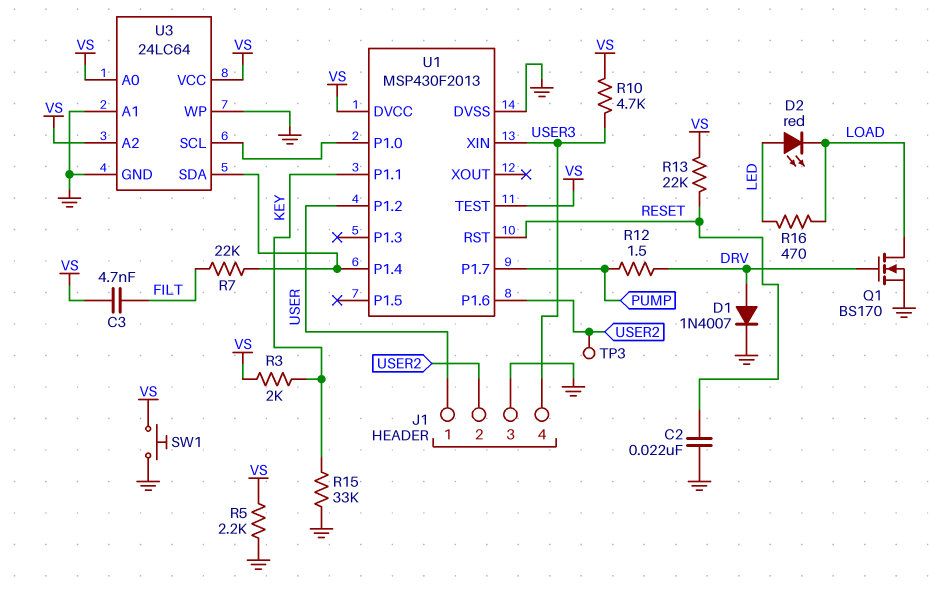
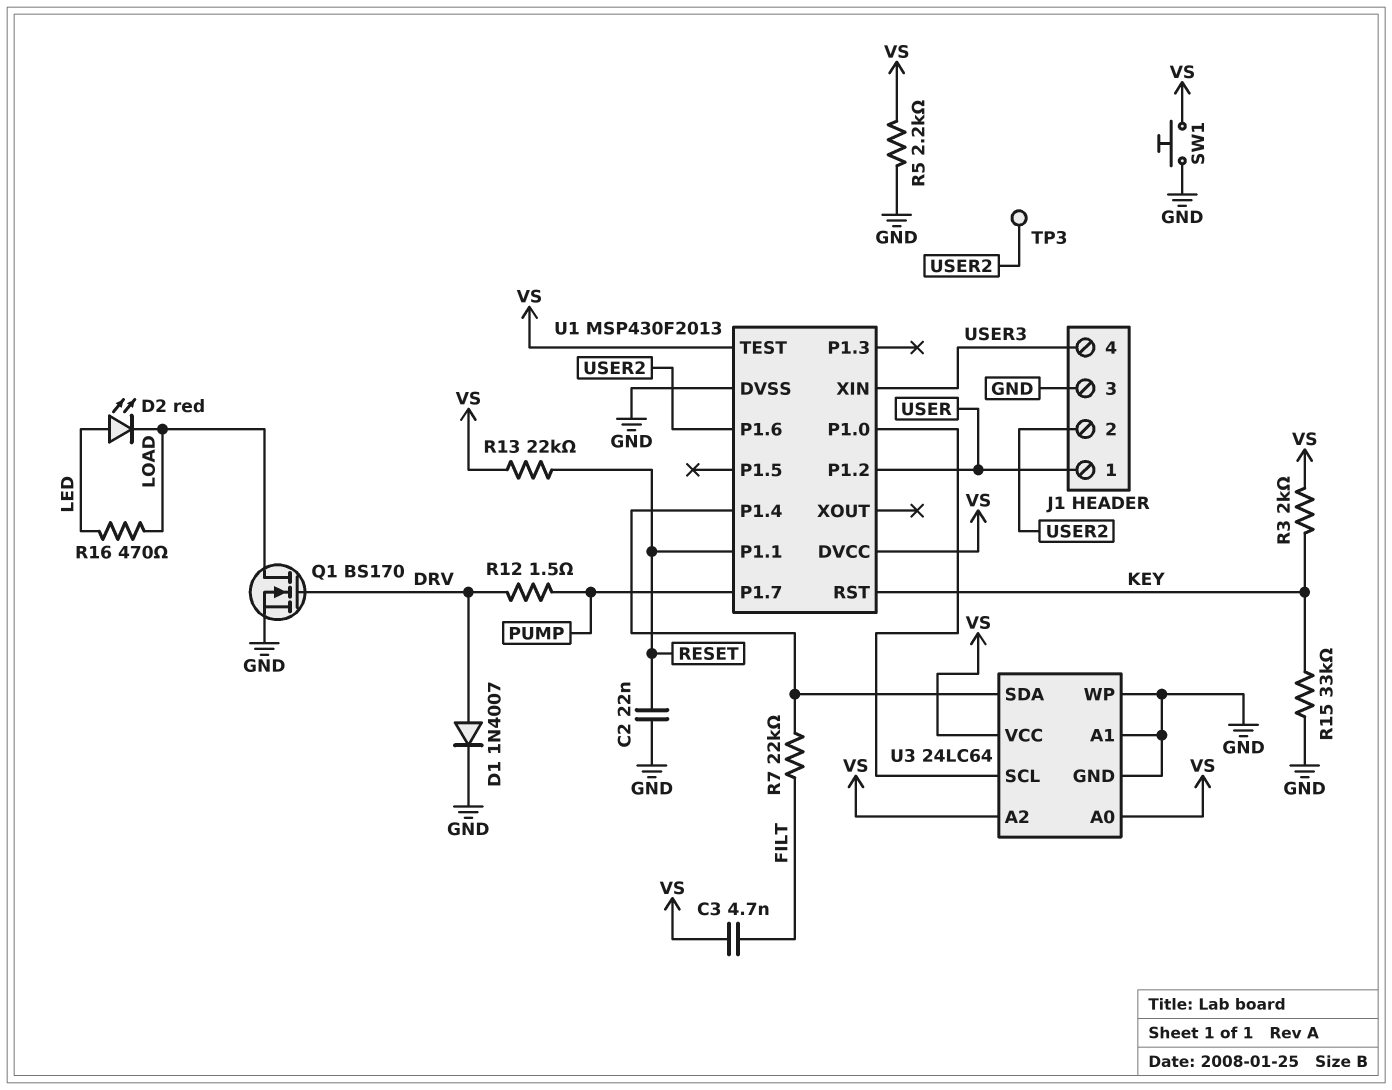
R10: 4.7k (USER3, VS) -> none
U1 pin P1.1: KEY -> RESET
U1 pin RST: RESET -> KEY

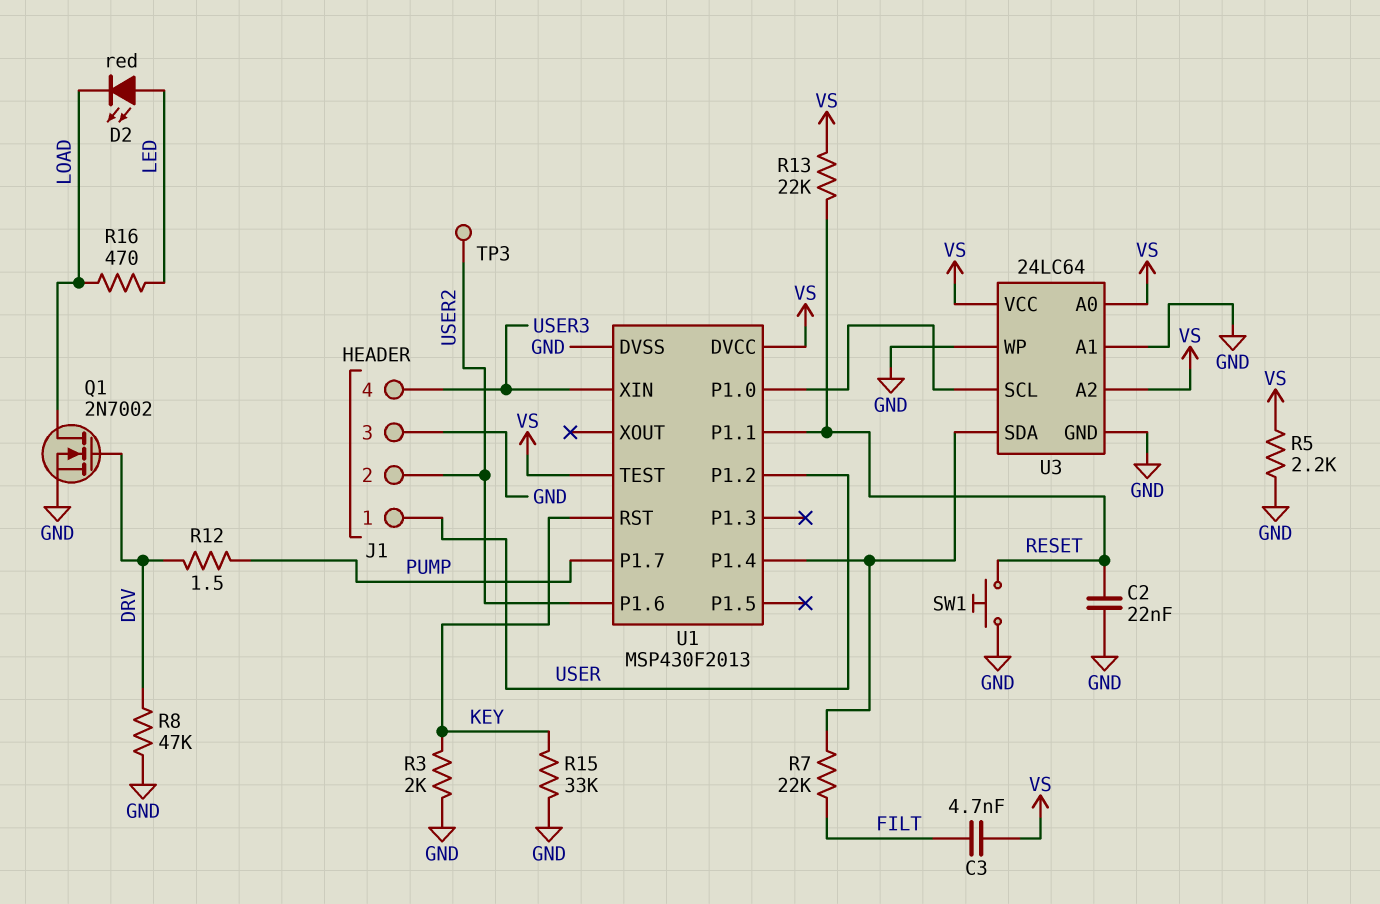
D1: diode 1N4007 (A DRV, K GND) -> none
Q1: NMOS BS170 (G DRV, D LOAD, S GND) -> NMOS 2N7002 (G DRV, D LOAD, S GND)
R3: 2k (KEY, VS) -> 2k (GND, KEY)
R8: none -> 47k (DRV, GND)
SW1: button (GND, VS) -> button (GND, RESET)

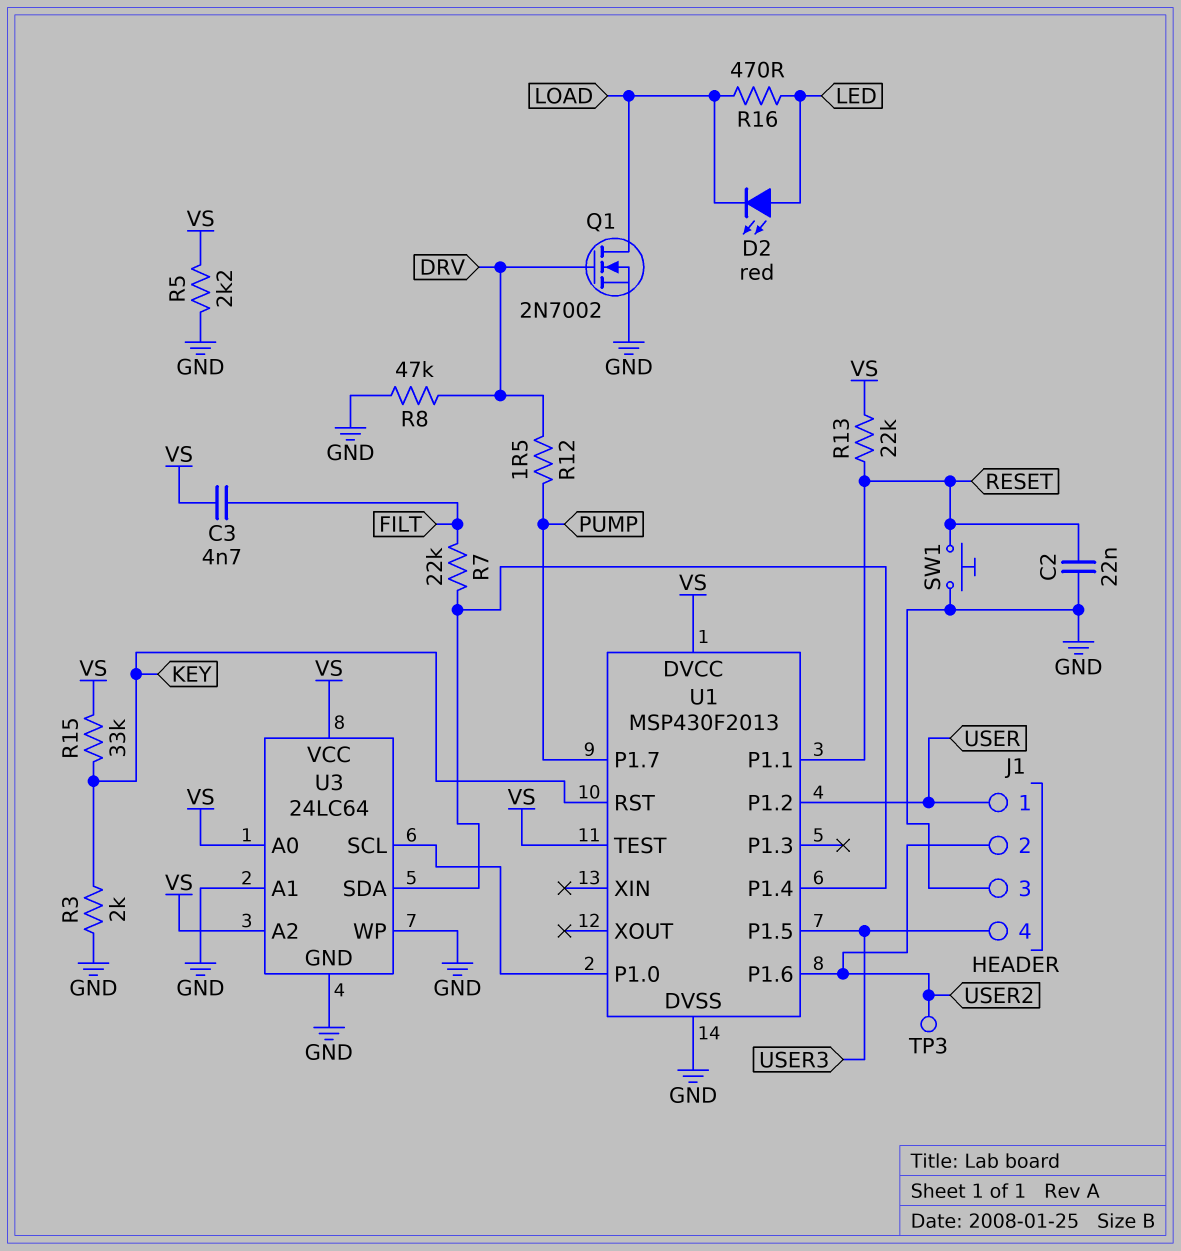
R15: 33k (GND, KEY) -> 33k (KEY, VS)
U1 pin P1.5: none -> USER3
U1 pin XIN: USER3 -> none

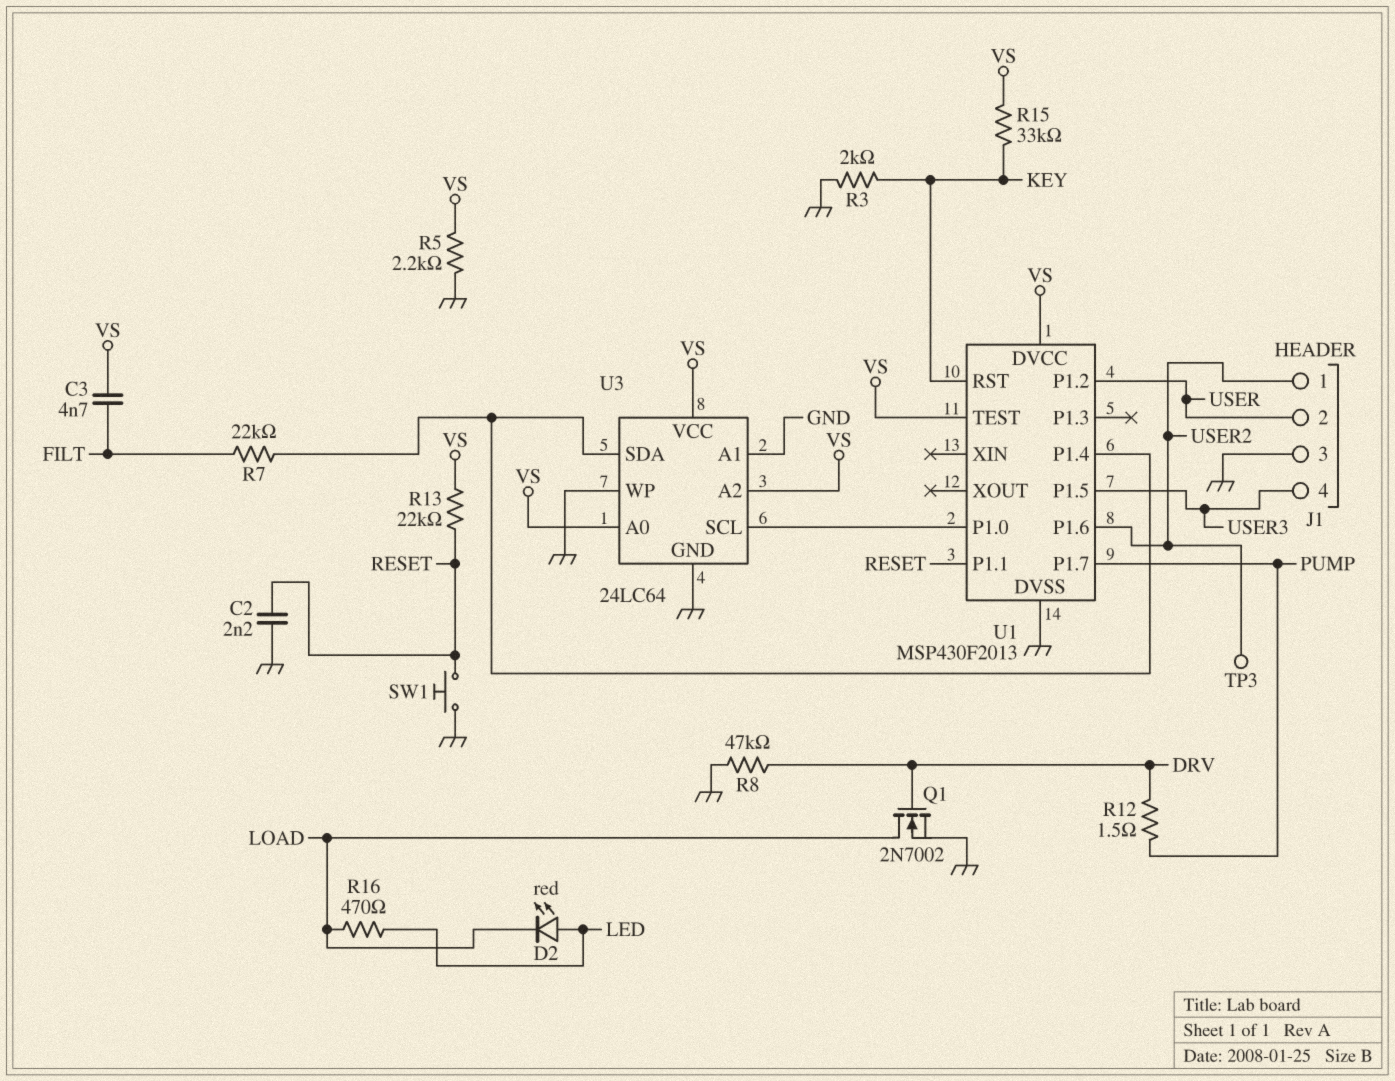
C2: 22nF (GND, RESET) -> 2.2nF (GND, RESET)
J1 pin 1: USER -> USER2
J1 pin 2: USER2 -> USER

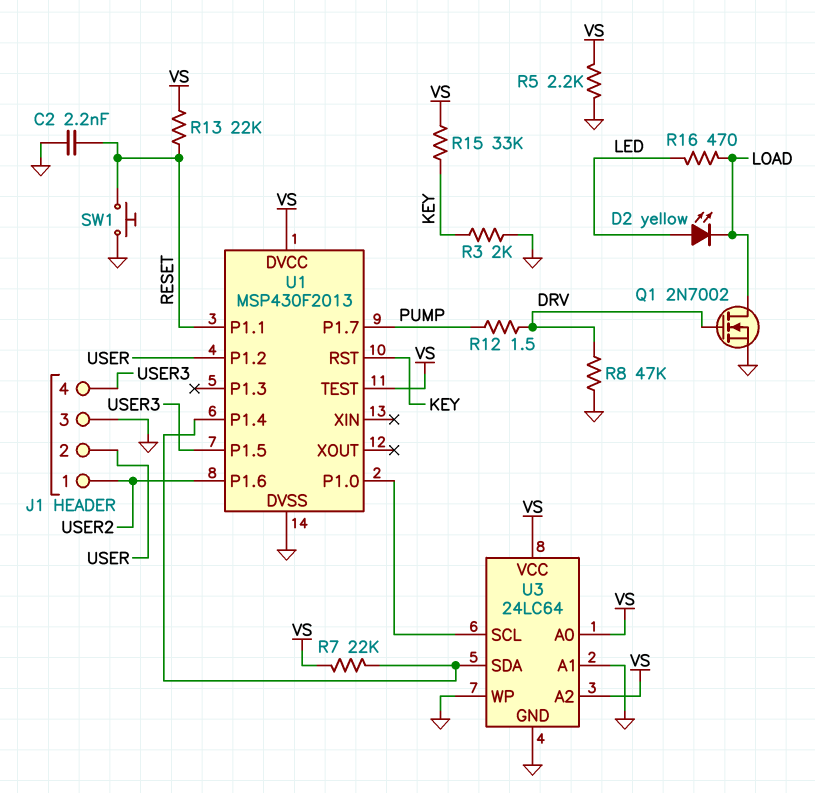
C3: 4.7nF (FILT, VS) -> none
D2: LED red (A LED, K LOAD) -> LED yellow (A LED, K LOAD)
R7: 22k (FILT, U1/P1.4) -> 22k (U1/P1.4, VS)
TP3: test point (USER2) -> none

